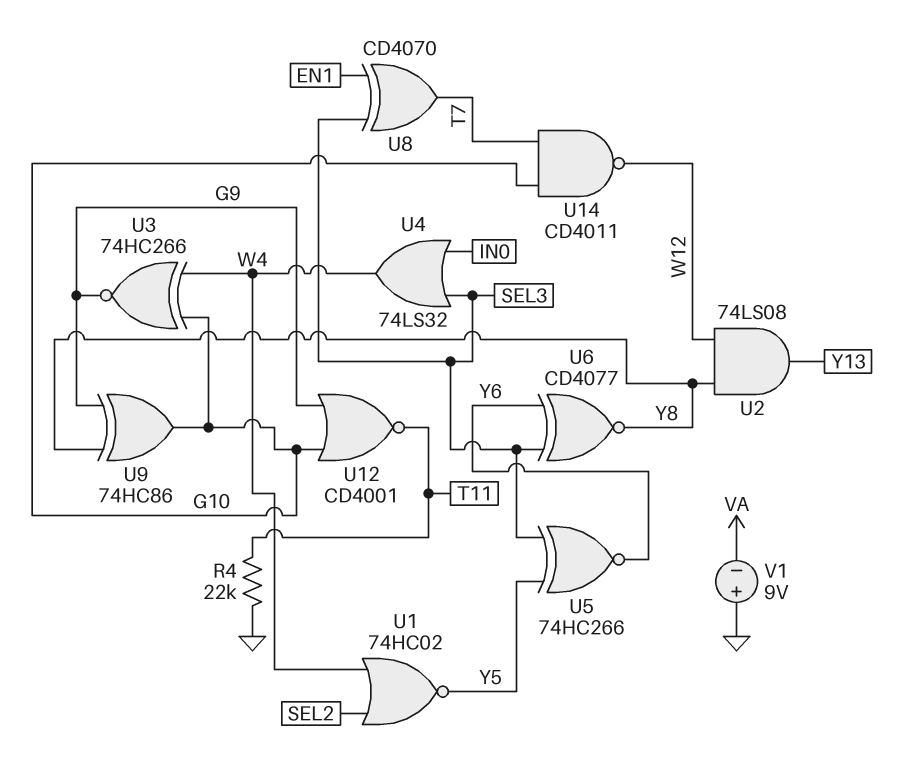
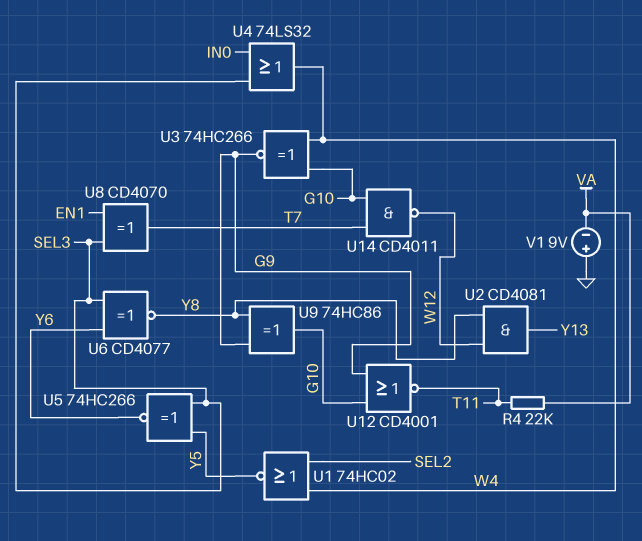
R4: 22k (GND, T11) -> 22k (T11, VA)
U2: AND 74LS08 (in W12, in Y8, out Y13) -> AND CD4081 (in W12, in Y8, out Y13)

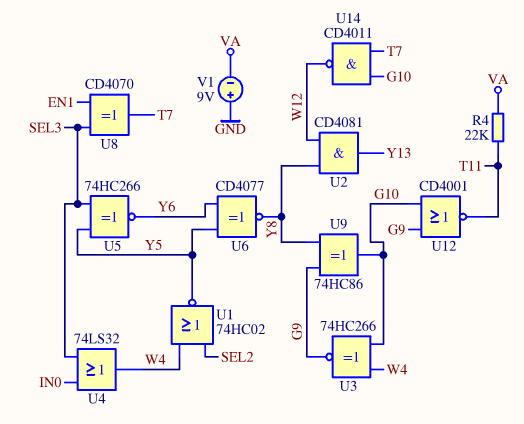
U6: XNOR CD4077 (in SEL3, in Y6, out Y8) -> XNOR CD4077 (in Y5, in Y6, out Y8)

